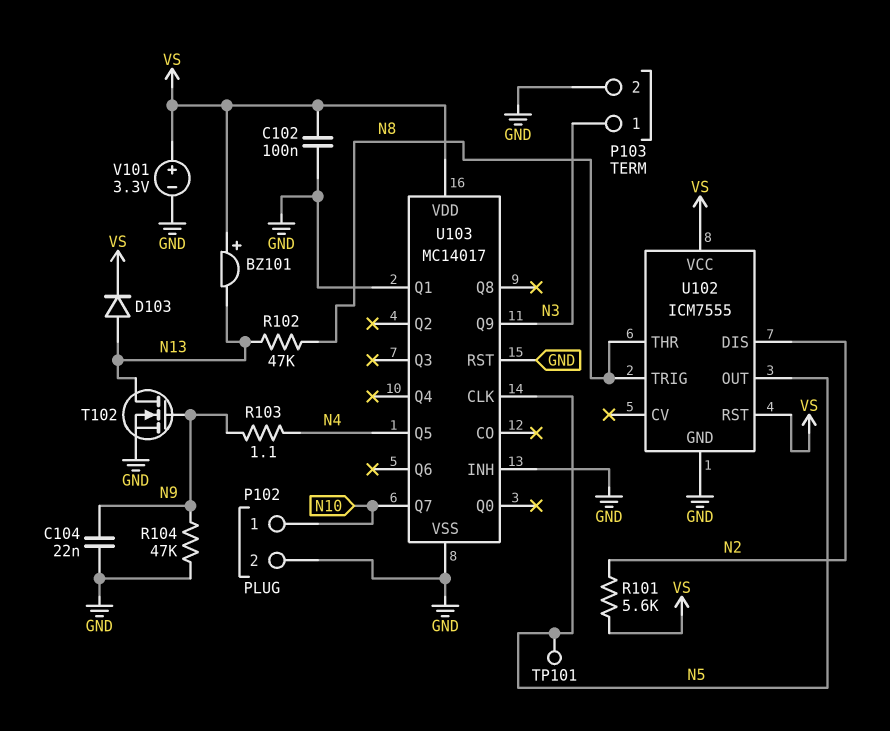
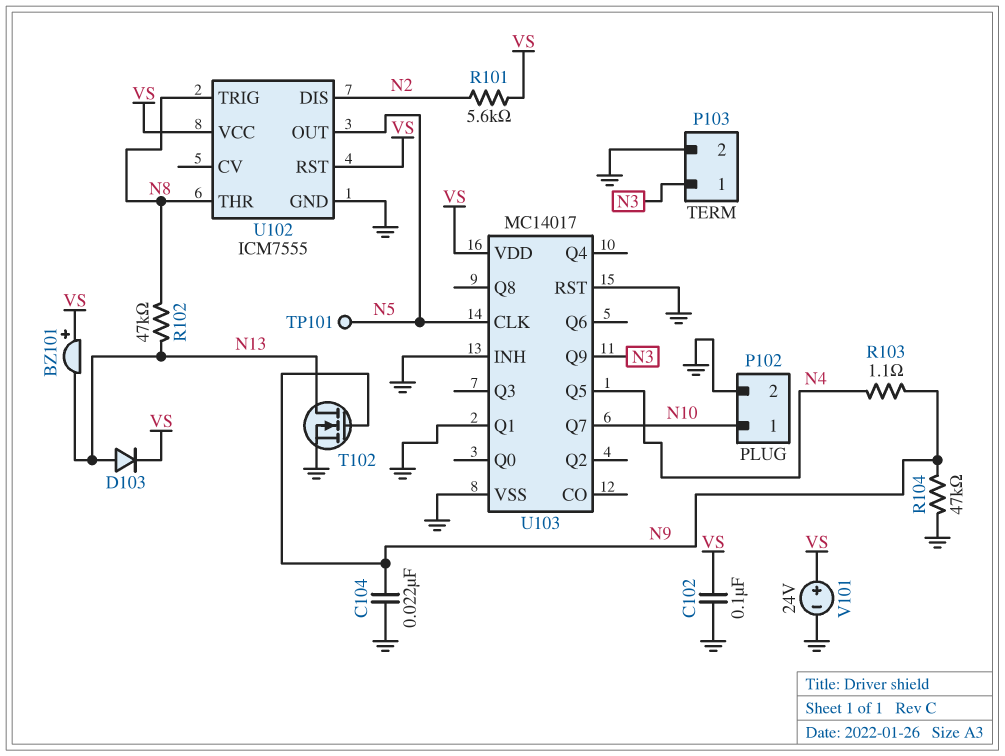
V101: 3.3V (plus VS, minus GND) -> 24V (plus VS, minus GND)

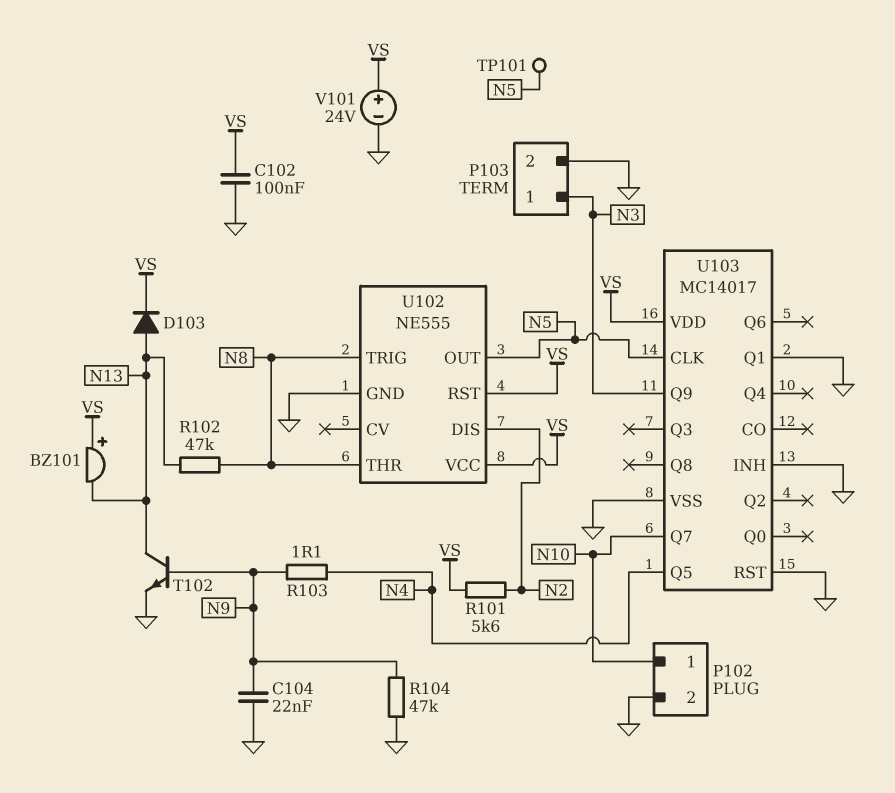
T102: NMOS (G N9, D N13, S GND) -> NPN (B N9, C N13, E GND)
U102: ICM7555 -> NE555

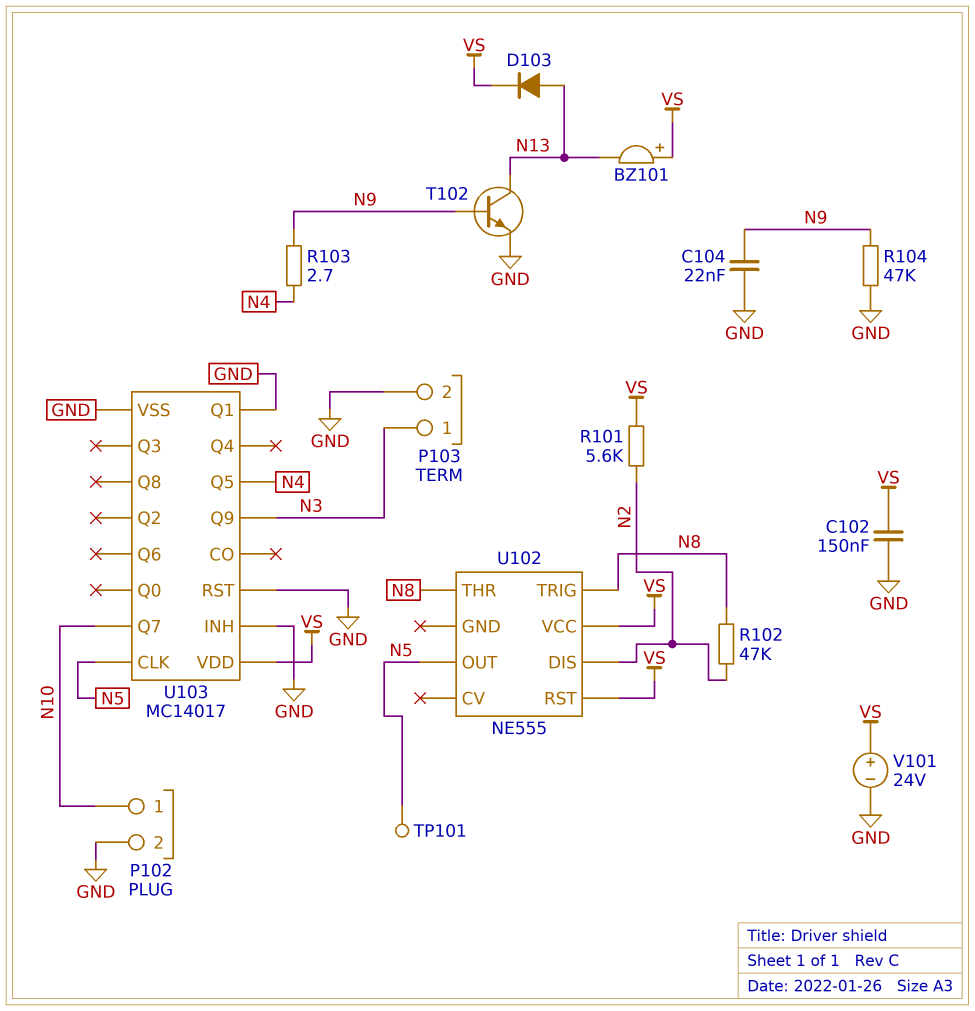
C102: 100nF (GND, VS) -> 150nF (GND, VS)
R102: 47k (N8, N13) -> 47k (N2, N8)
R103: 1.1 (N4, N9) -> 2.7 (N4, N9)
U102 pin GND: GND -> none

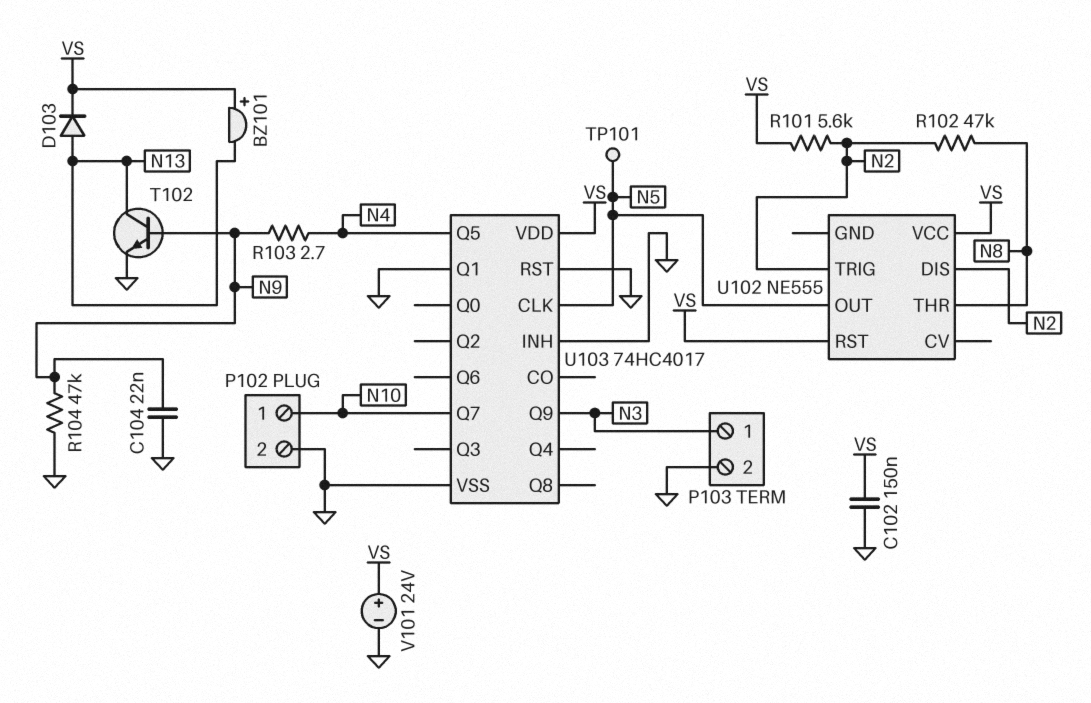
U102 pin TRIG: N8 -> N2
U103: MC14017 -> 74HC4017

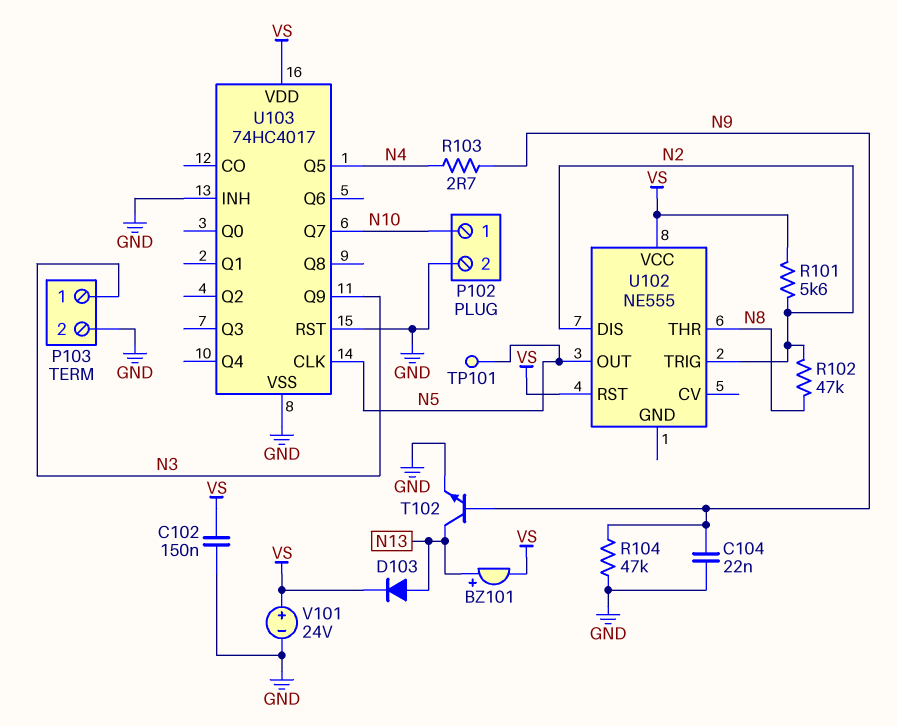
BZ101: buzzer (plus VS, minus N13) -> buzzer (plus N13, minus VS)
U103 pin Q1: GND -> none

